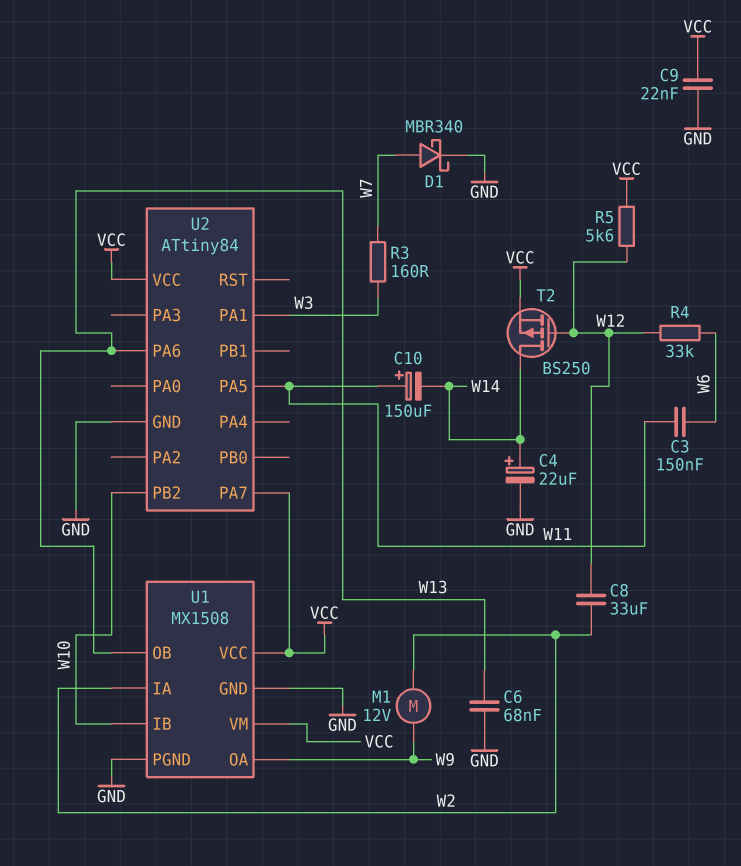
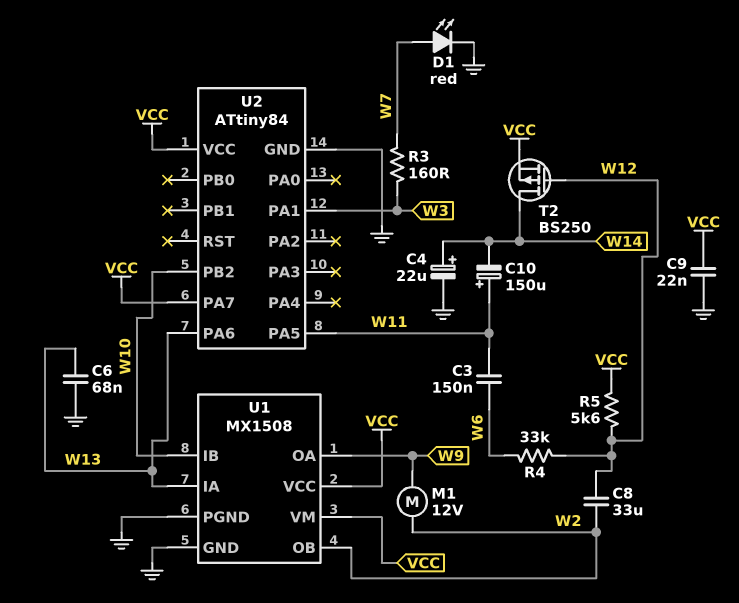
D1: schottky MBR340 (A W7, K GND) -> LED red (A W7, K GND)
U1 pin IA: W2 -> W13
U1 pin OB: W13 -> W2

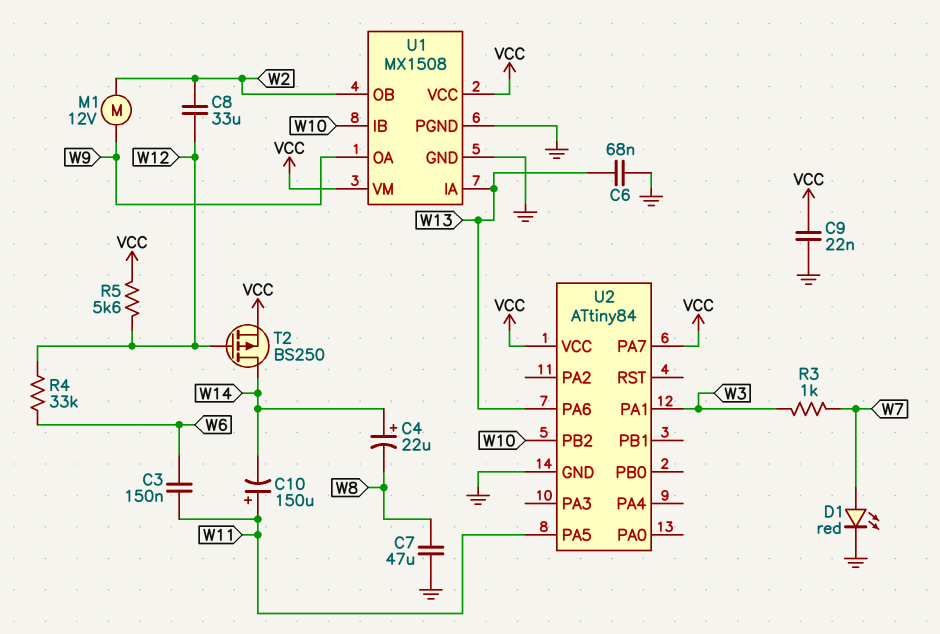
C4: 22uF (plus W14, minus GND) -> 22uF (plus W14, minus W8)
C7: none -> 47uF (GND, W8)
R3: 160 (W3, W7) -> 1k (W3, W7)

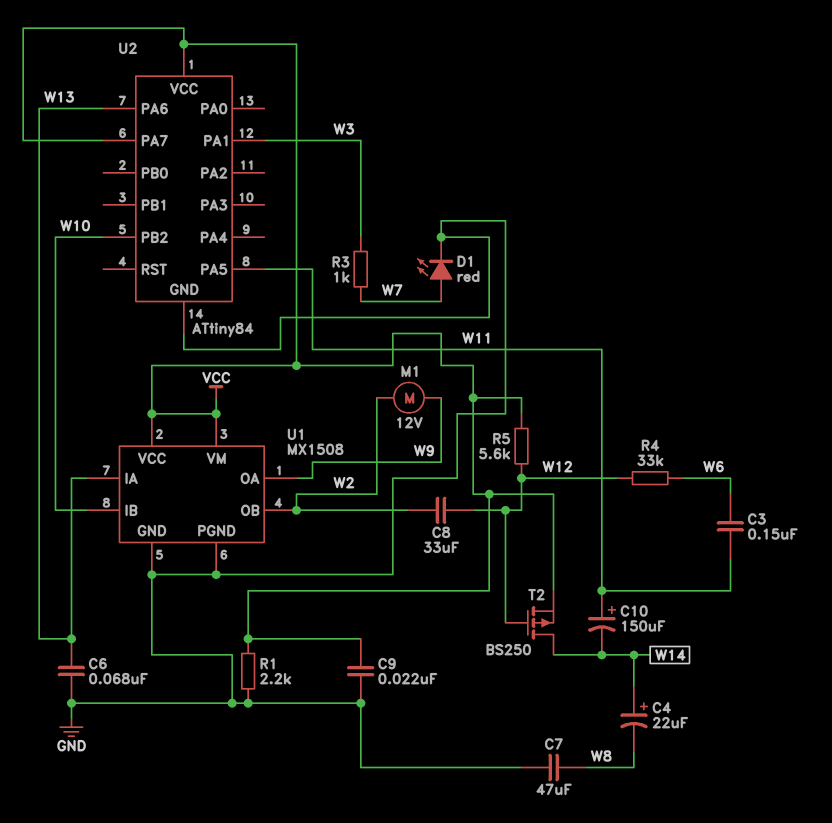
R1: none -> 2.2k (GND, VCC)

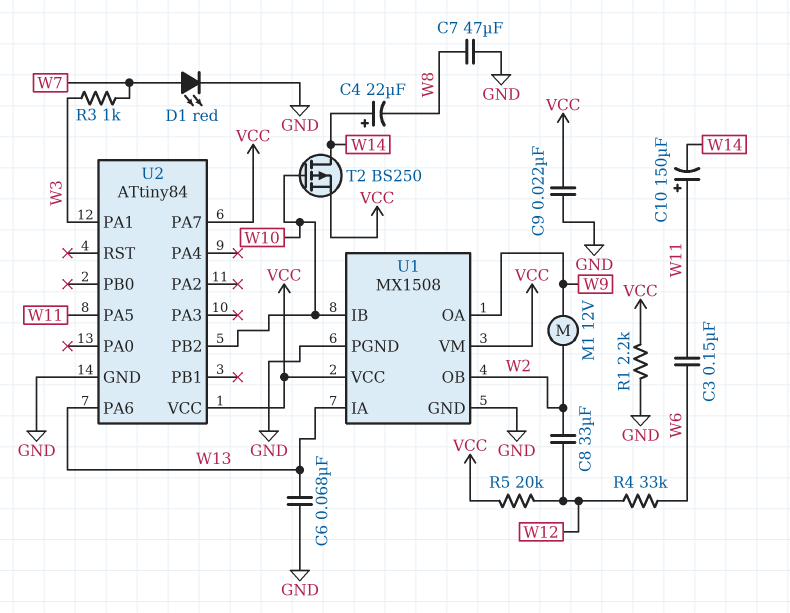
R5: 5.6k (VCC, W12) -> 20k (VCC, W12)
T2: PMOS BS250 (G W12, D W14, S VCC) -> PMOS BS250 (G W10, D W14, S VCC)

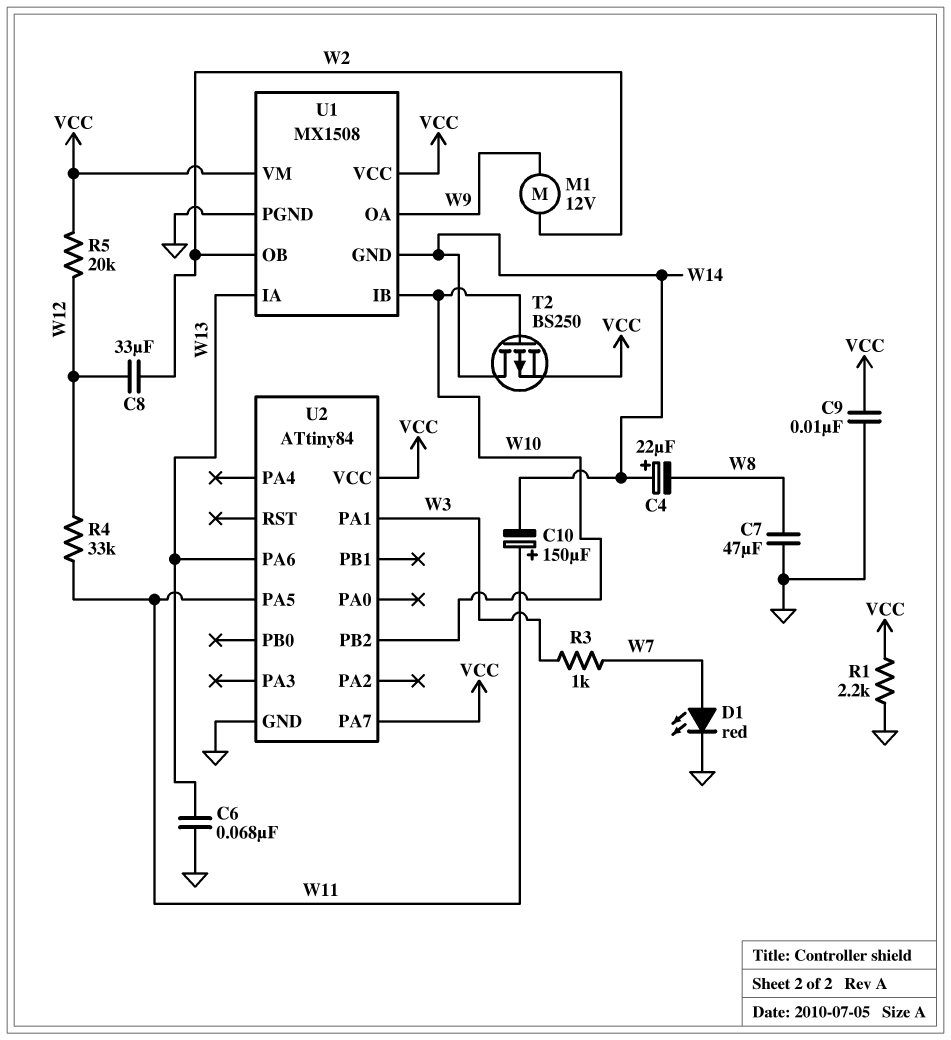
C3: 150nF (W6, W11) -> none
C9: 22nF (GND, VCC) -> 10nF (GND, VCC)
R4: 33k (W6, W12) -> 33k (W11, W12)
U1 pin GND: GND -> W14

